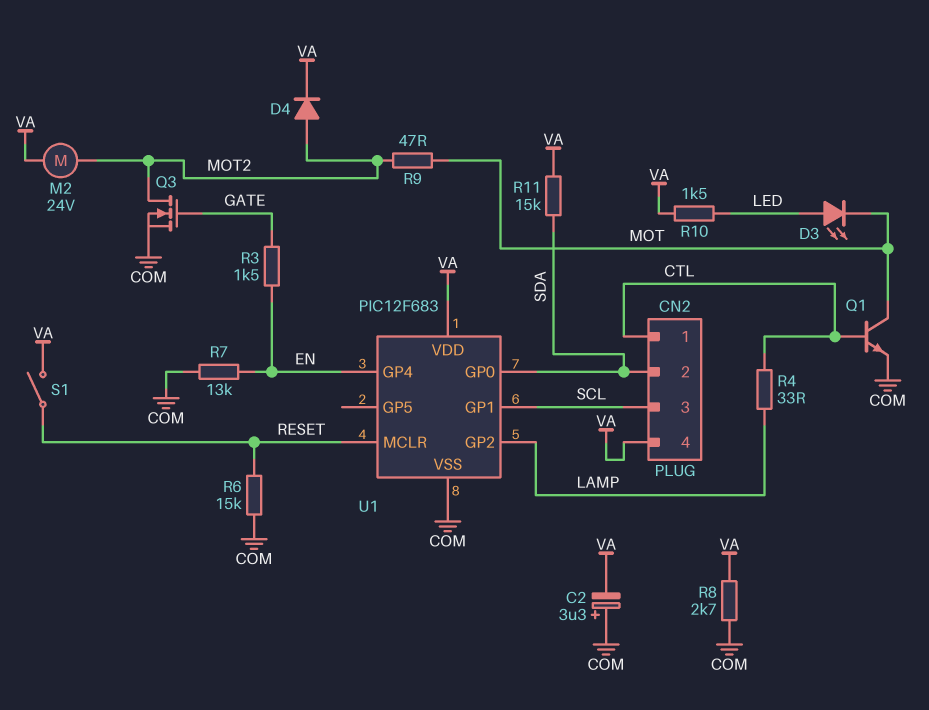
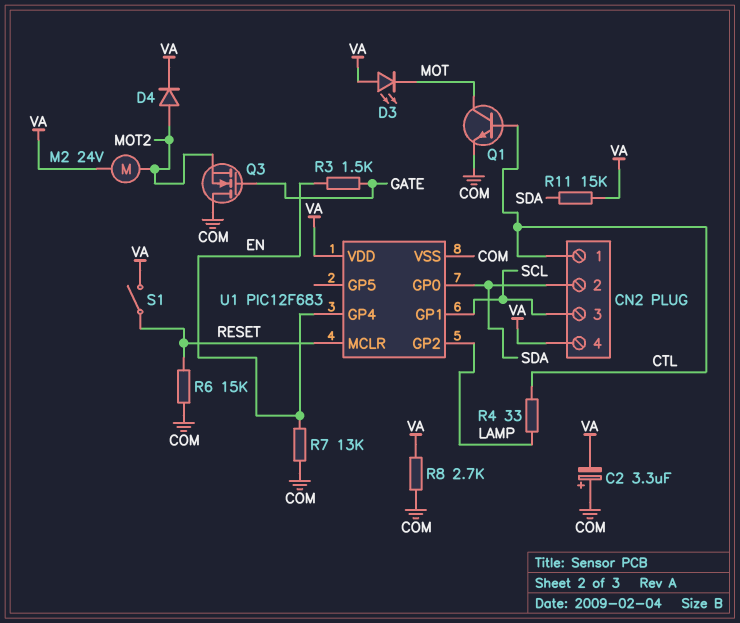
D3: LED (A LED, K MOT) -> LED (A VA, K MOT)
Q3: NMOS (G GATE, D MOT2, S COM) -> NMOS (G GATE, D COM, S MOT2)
R9: 47 (MOT, MOT2) -> none
R10: 1.5k (LED, VA) -> none

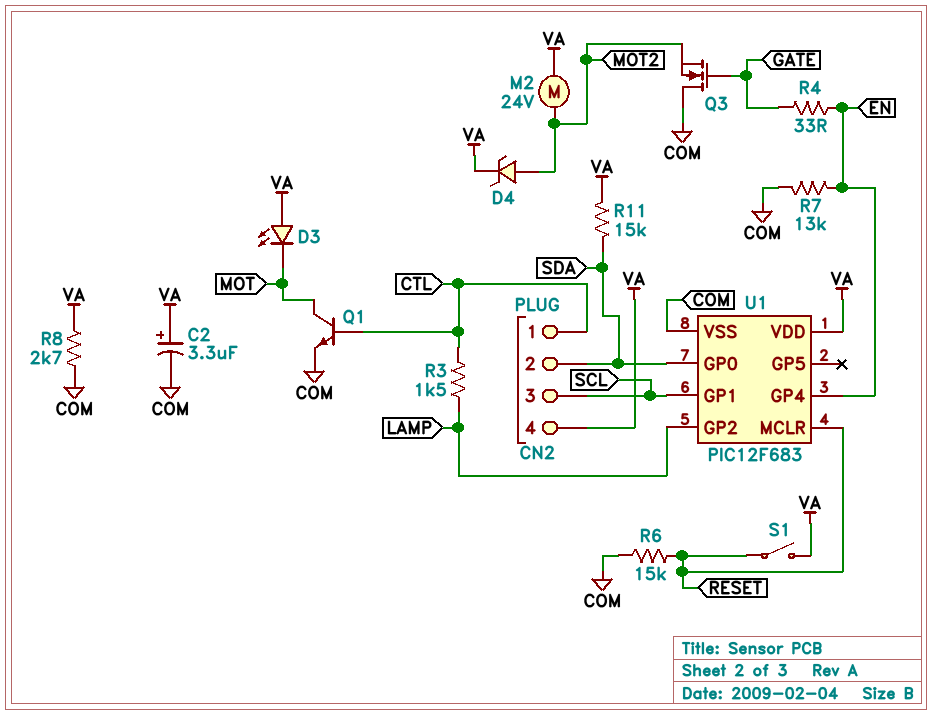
C2: 3.3uF (plus COM, minus VA) -> 3.3uF (plus VA, minus COM)
D4: diode (A MOT2, K VA) -> zener (A MOT2, K VA)
R3: 1.5k (EN, GATE) -> 1.5k (CTL, LAMP)
R4: 33 (CTL, LAMP) -> 33 (EN, GATE)

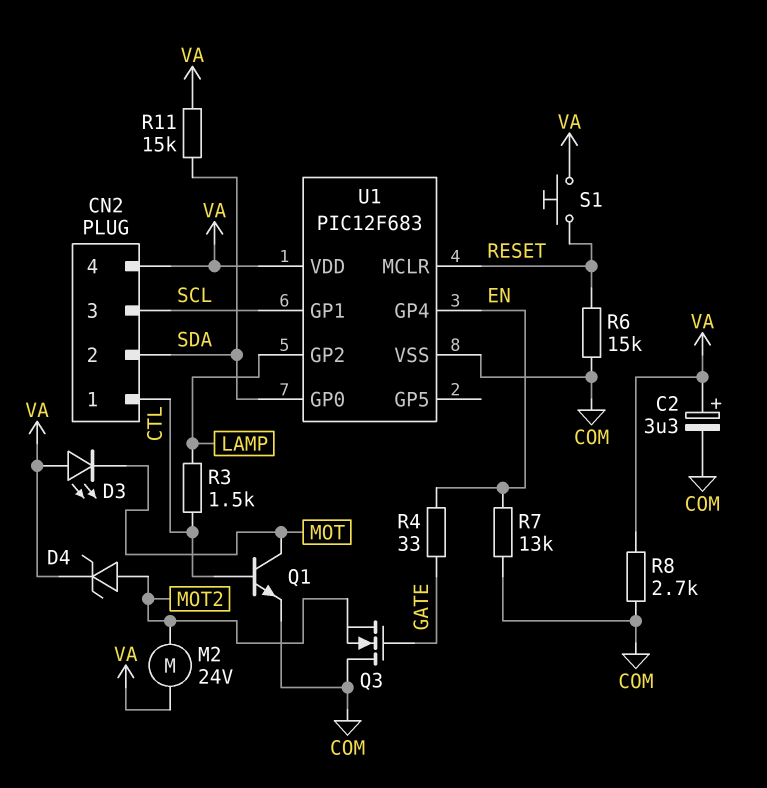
S1: switch (RESET, VA) -> button (RESET, VA)

